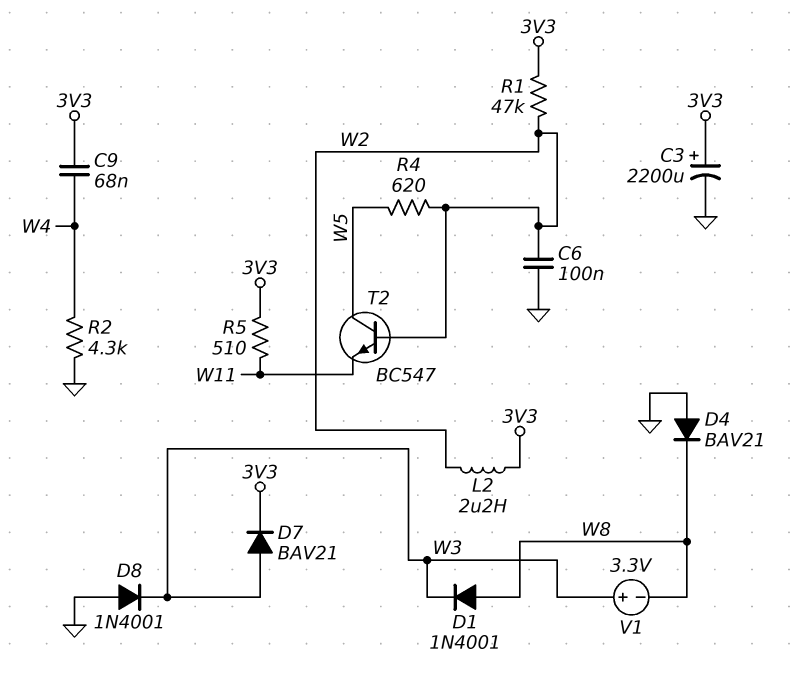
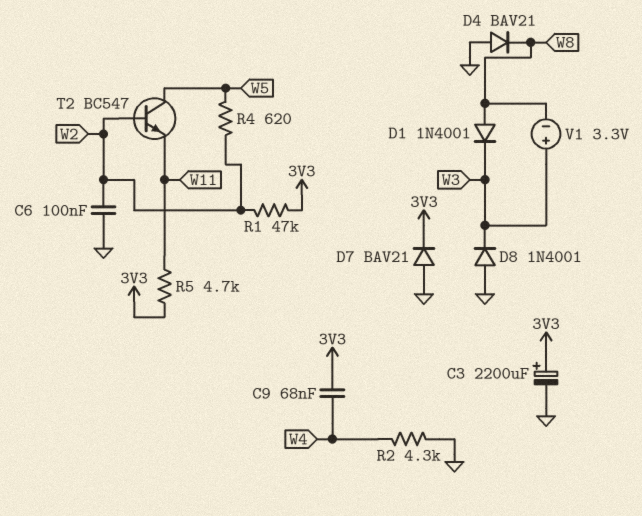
D7: diode BAV21 (A W3, K 3V3) -> diode BAV21 (A GND, K 3V3)
L2: 2.2uH (3V3, W2) -> none
R5: 510 (3V3, W11) -> 4.7k (3V3, W11)

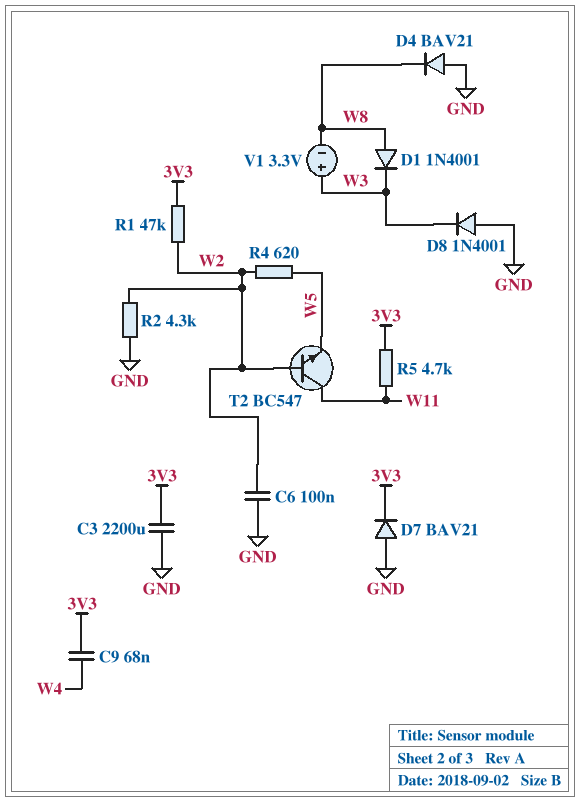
C3: 2200uF (plus 3V3, minus GND) -> 2200uF (3V3, GND)
R2: 4.3k (GND, W4) -> 4.3k (GND, W2)
T2: NPN BC547 (B W2, C W5, E W11) -> NPN BC547 (B W2, C W11, E W5)

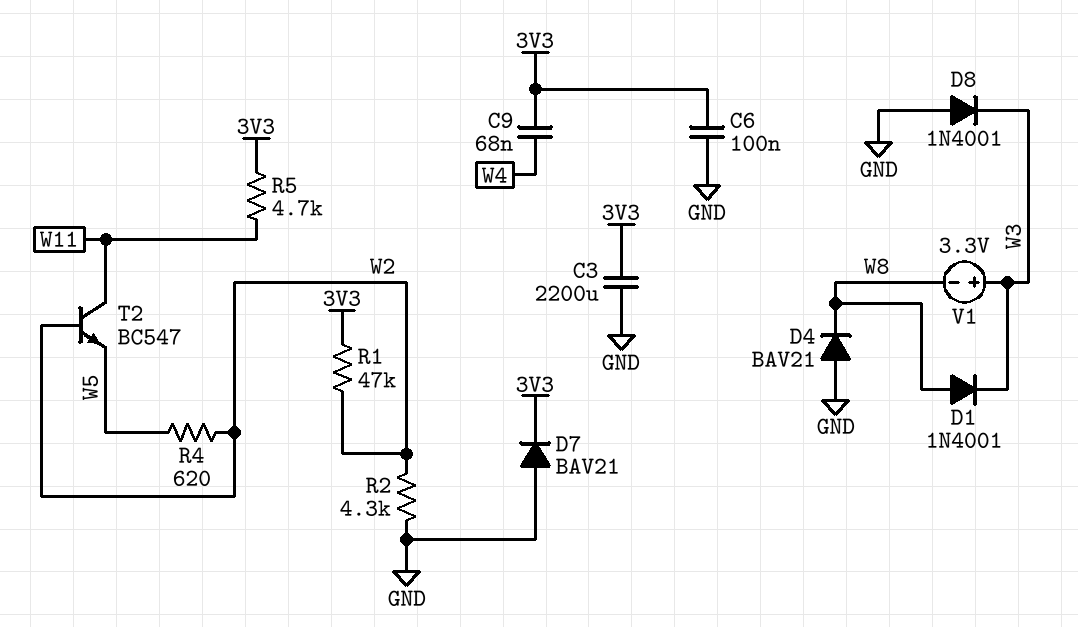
C6: 100nF (GND, W2) -> 100nF (3V3, GND)

